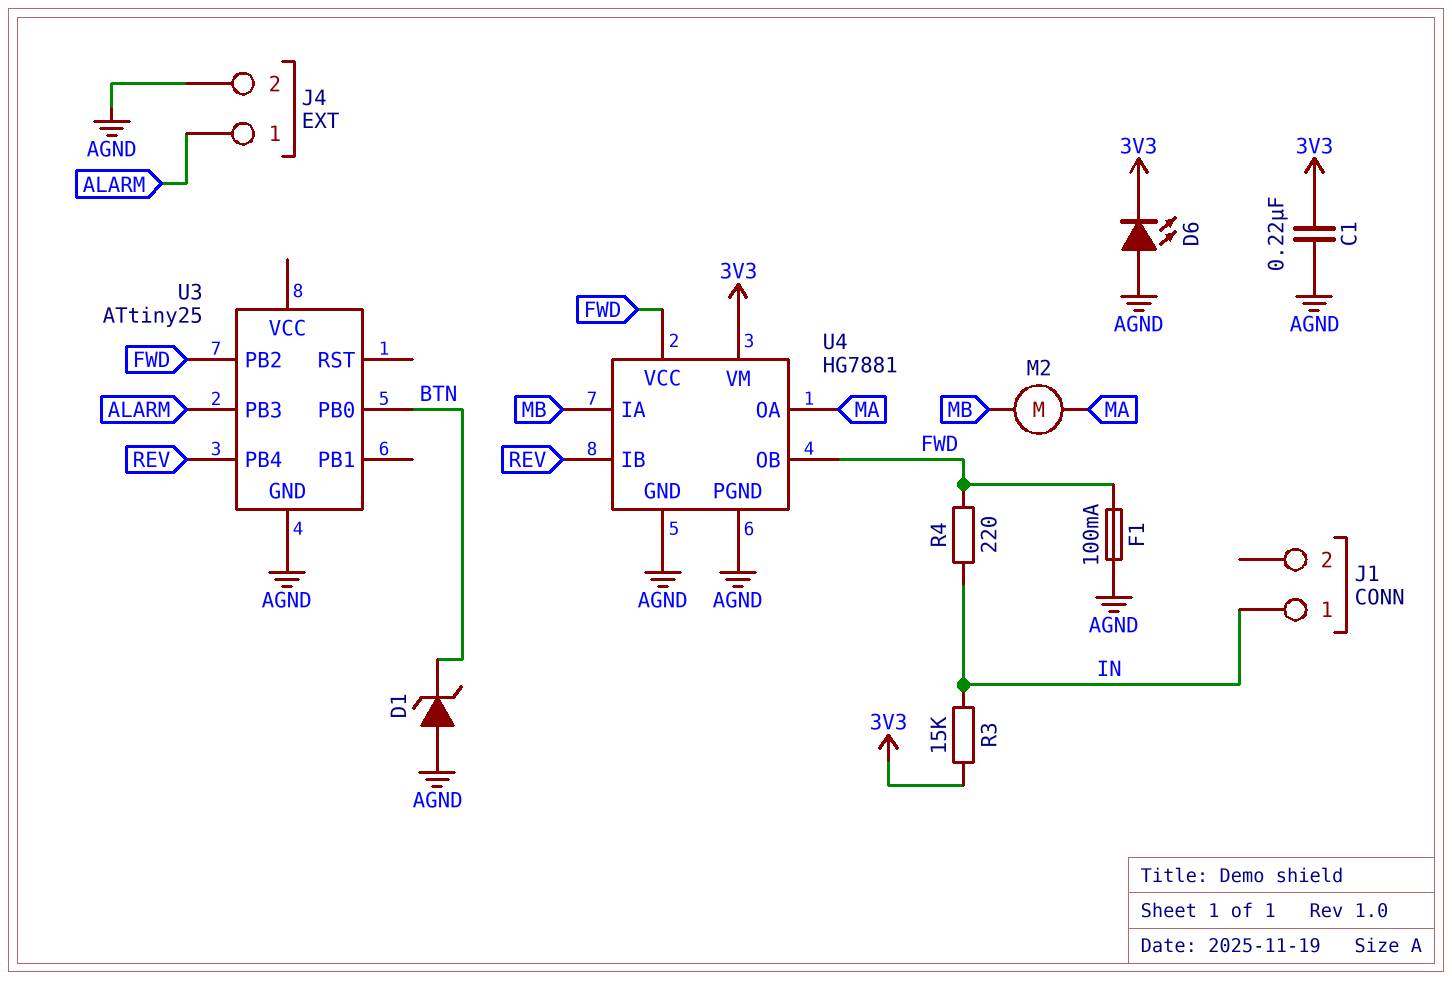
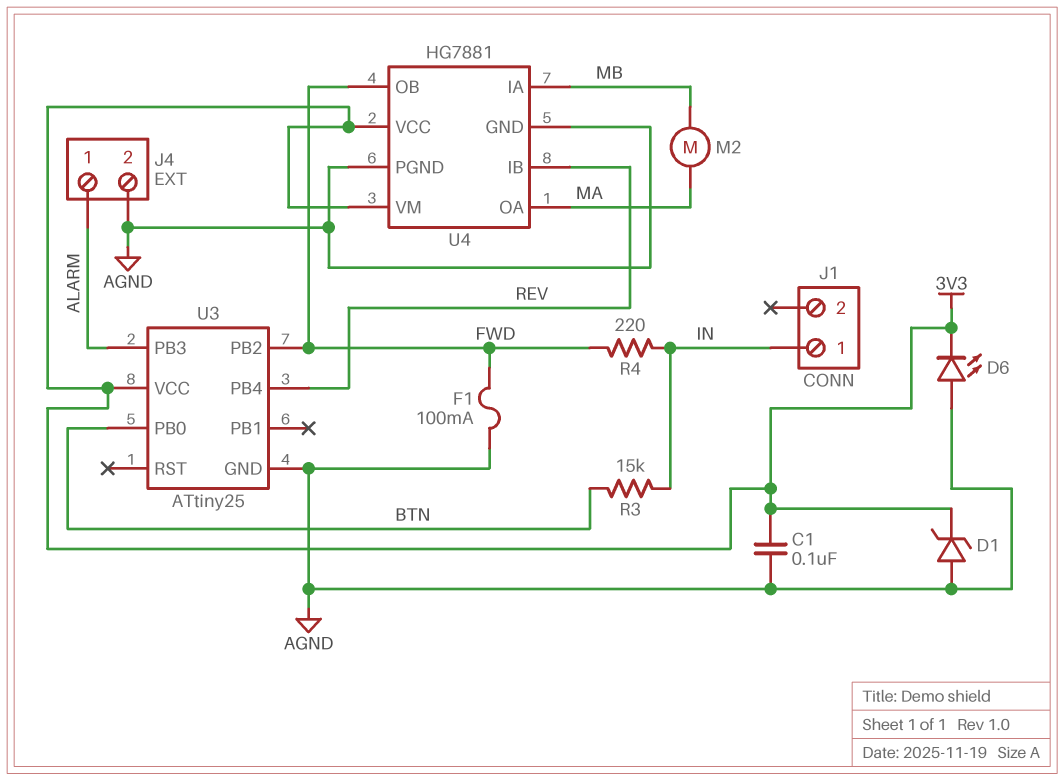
C1: 220nF (3V3, AGND) -> 100nF (3V3, AGND)
D1: zener (A AGND, K BTN) -> zener (A AGND, K 3V3)
R3: 15k (3V3, IN) -> 15k (BTN, IN)
U3 pin VCC: none -> 3V3
U4 pin VCC: FWD -> 3V3

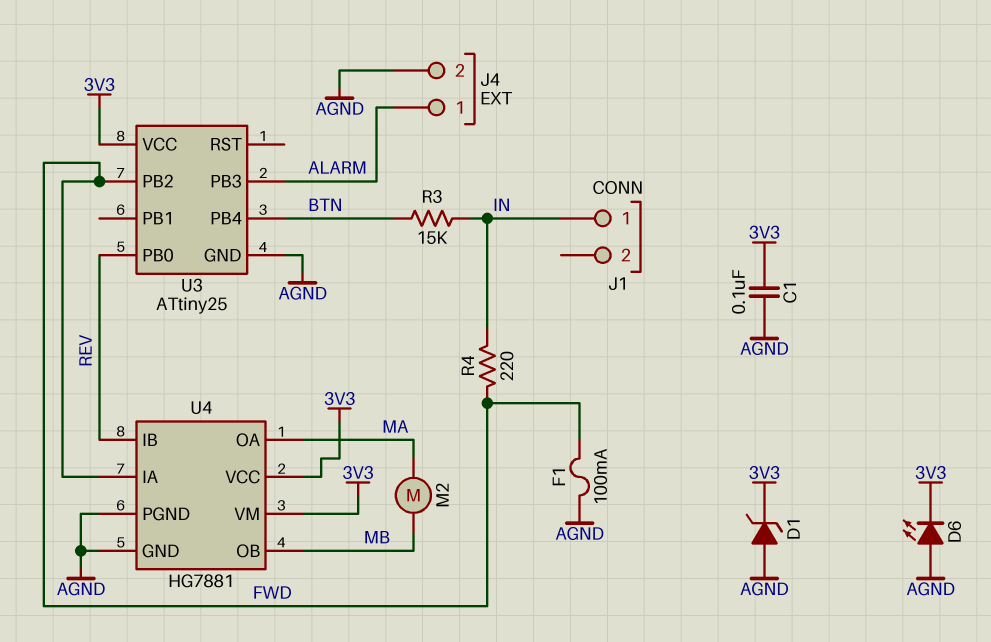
U3 pin PB0: BTN -> REV
U3 pin PB4: REV -> BTN
U4 pin IA: MB -> FWD
U4 pin OB: FWD -> MB

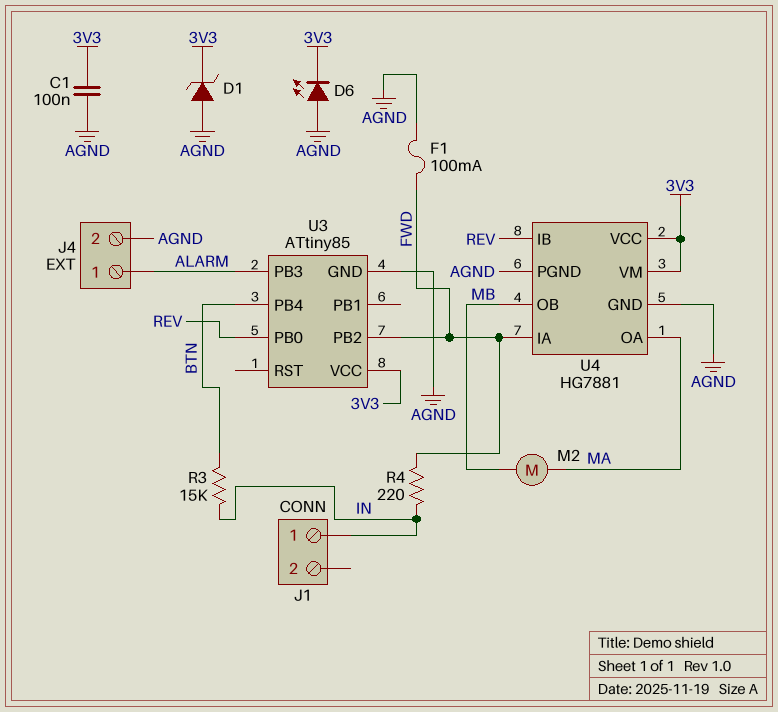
U3: ATtiny25 -> ATtiny85

